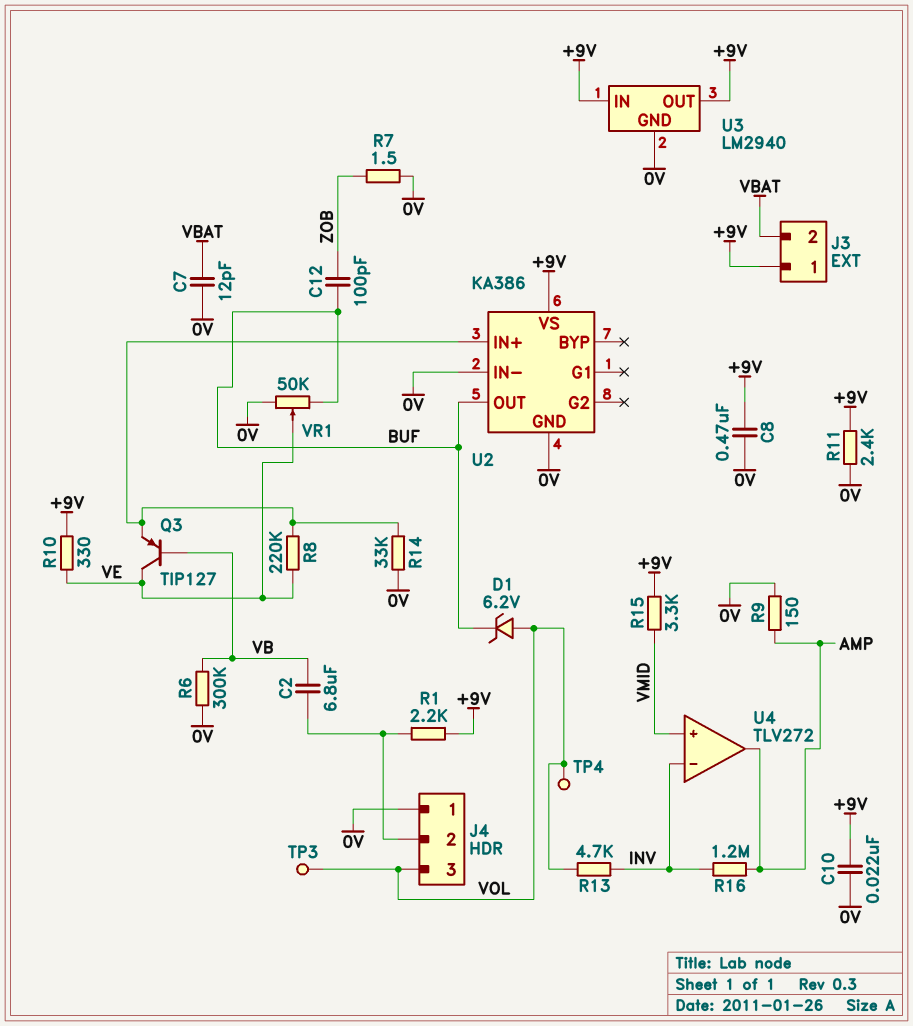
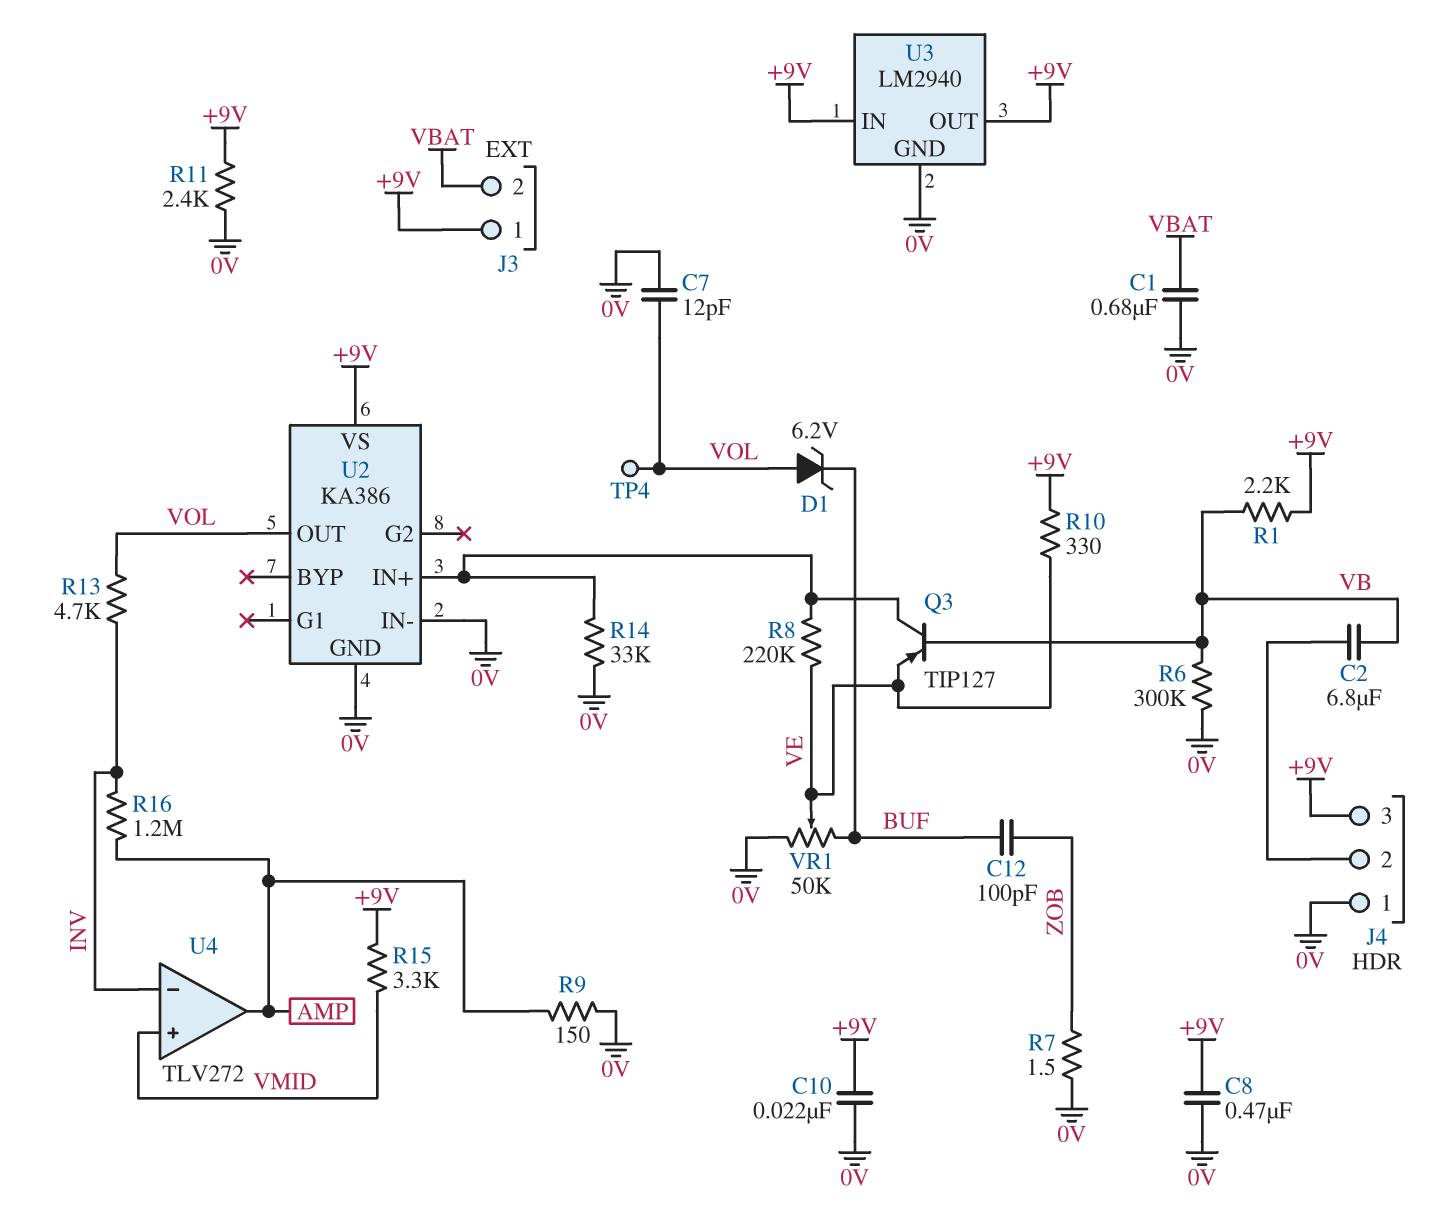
C1: none -> 680nF (0V, VBAT)
C7: 12pF (0V, VBAT) -> 12pF (0V, VOL)
J4 pin 3: VOL -> +9V
Q3: PNP TIP127 (B VB, C VE, E U2/IN+) -> PNP TIP127 (B VB, C U2/IN+, E VE)
R1: 2.2k (+9V, J4/2) -> 2.2k (+9V, VB)
TP3: test point (VOL) -> none
U2 pin OUT: BUF -> VOL

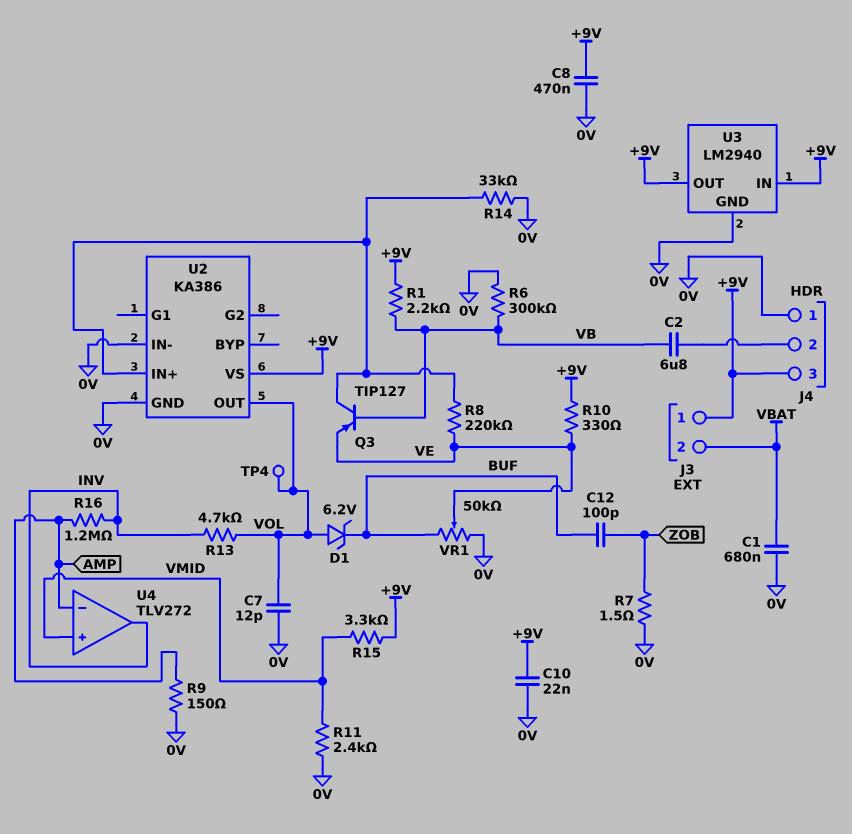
R11: 2.4k (+9V, 0V) -> 2.4k (0V, VMID)
U4 pin in-: INV -> AMP
U4 pin out: AMP -> INV

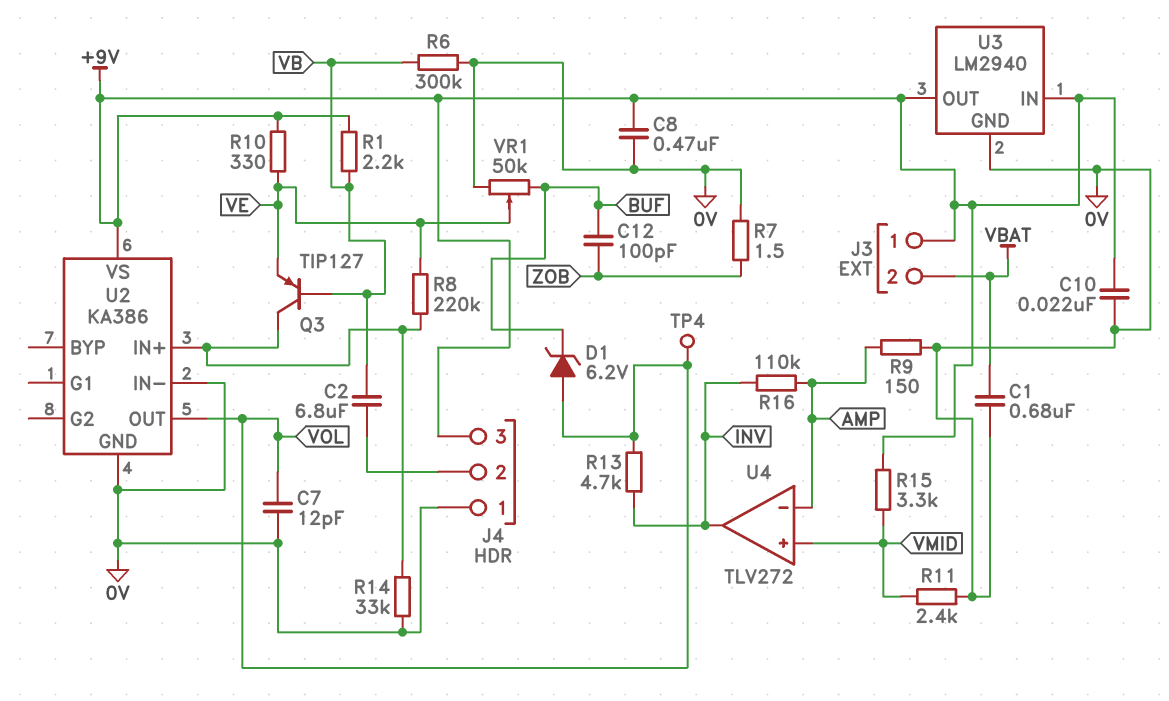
R16: 1.2M (AMP, INV) -> 110k (AMP, INV)

